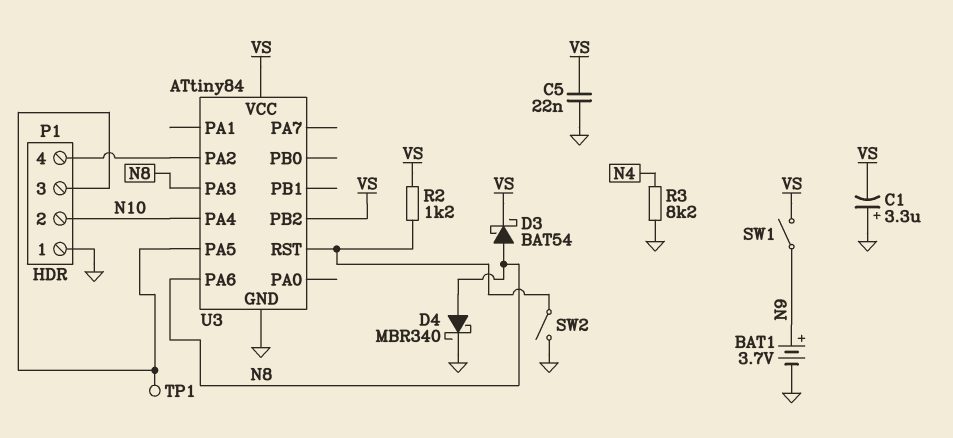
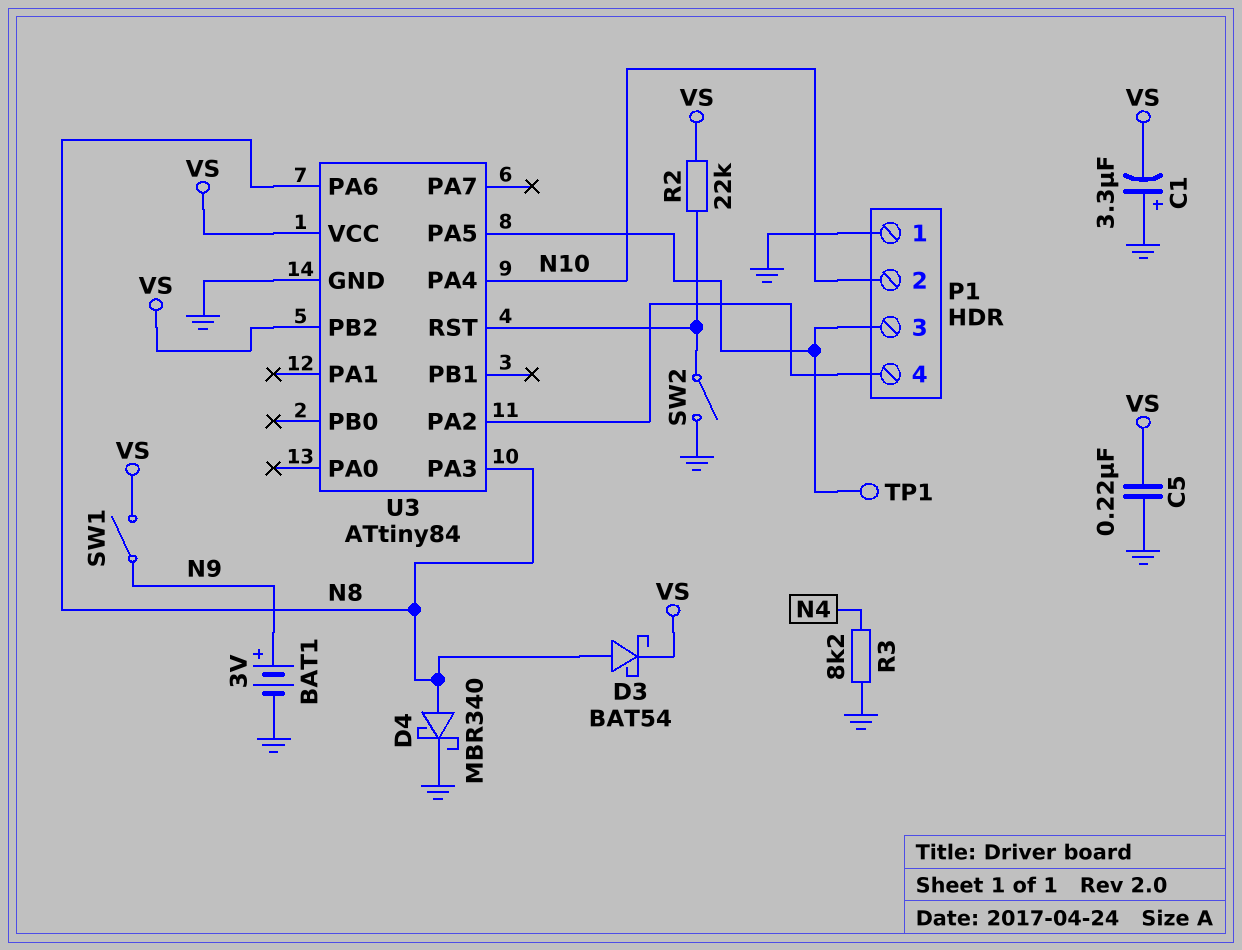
BAT1: 3.7V (plus N9, minus GND) -> 3V (plus N9, minus GND)
C5: 22nF (GND, VS) -> 220nF (GND, VS)
R2: 1.2k (U3/RST, VS) -> 22k (U3/RST, VS)

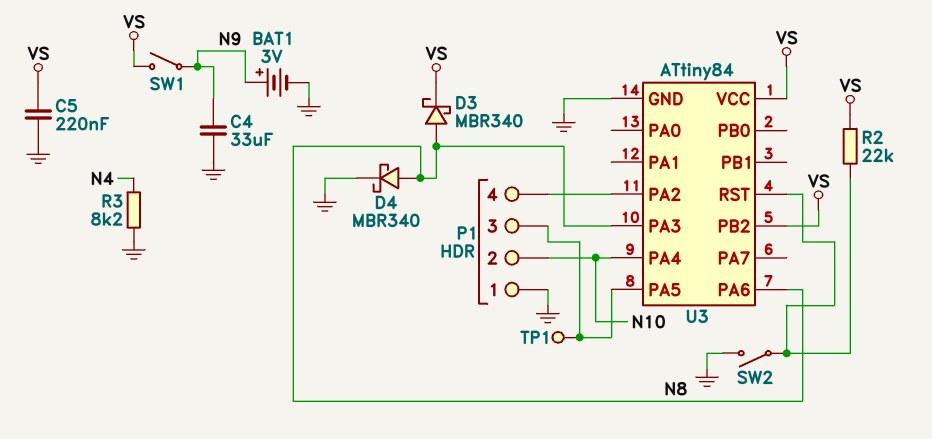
C1: 3.3uF (plus GND, minus VS) -> none
C4: none -> 33uF (GND, N9)
D3: schottky BAT54 (A N8, K VS) -> schottky MBR340 (A N8, K VS)

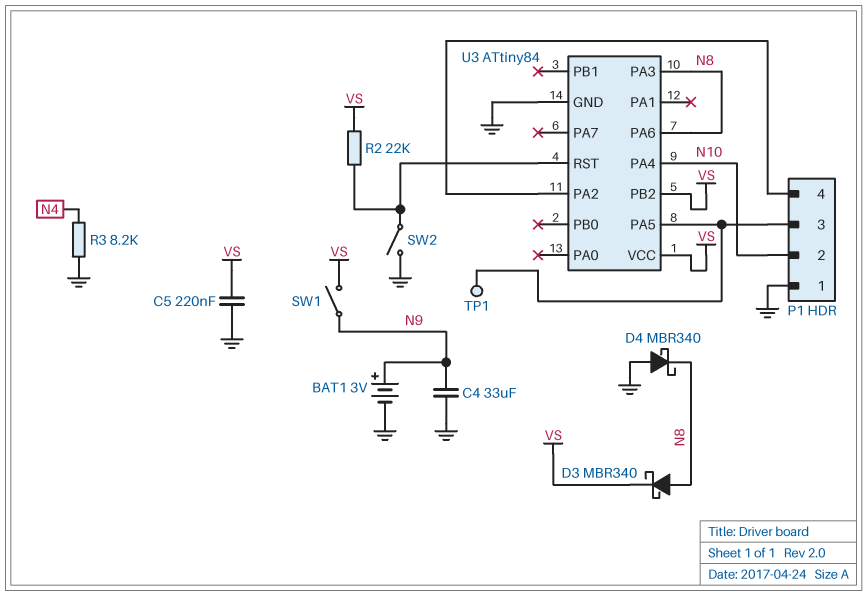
D4: schottky MBR340 (A N8, K GND) -> schottky MBR340 (A GND, K N8)

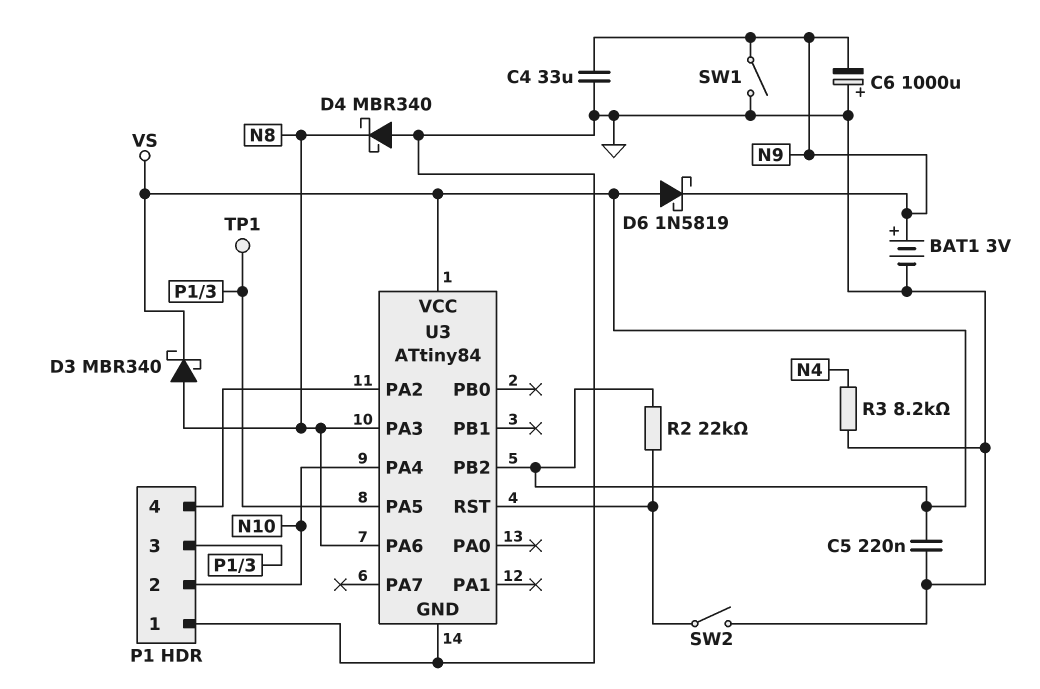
C6: none -> 1000uF (plus GND, minus N9)
D6: none -> schottky 1N5819 (A VS, K N9)
SW1: switch (N9, VS) -> switch (GND, N9)

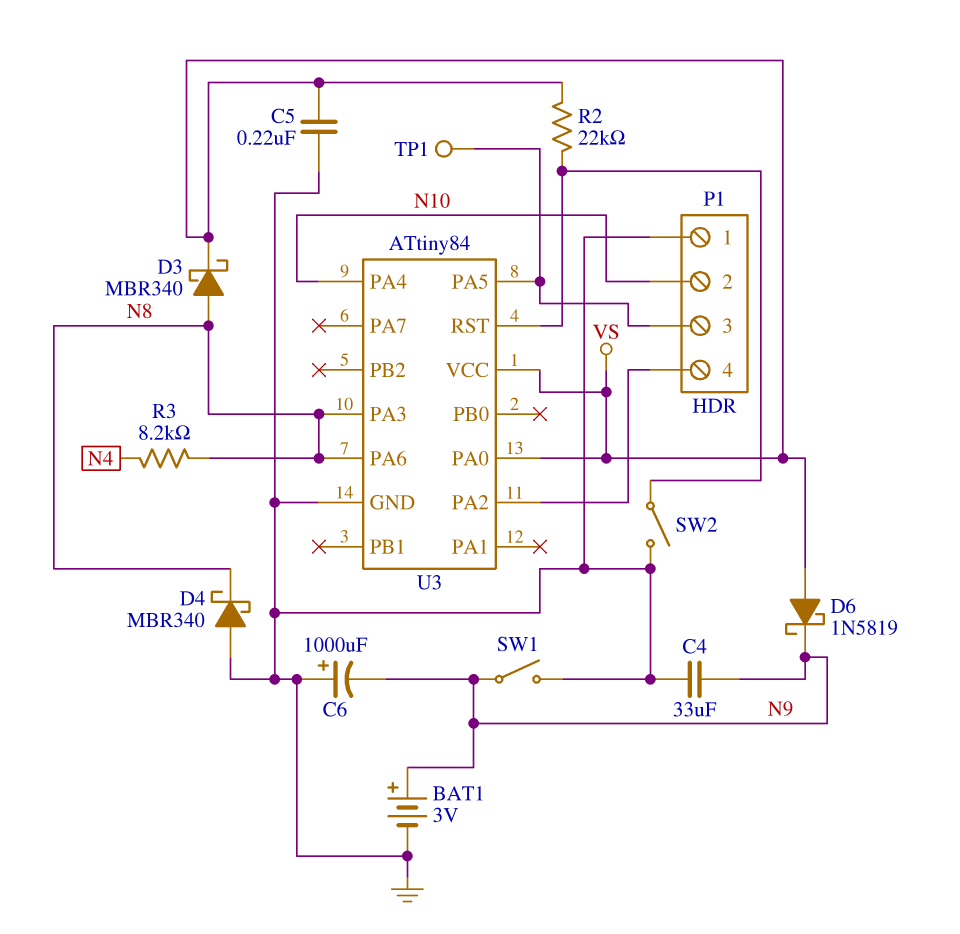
R3: 8.2k (GND, N4) -> 8.2k (N4, N8)
U3 pin PA0: none -> VS
U3 pin PB2: VS -> none

